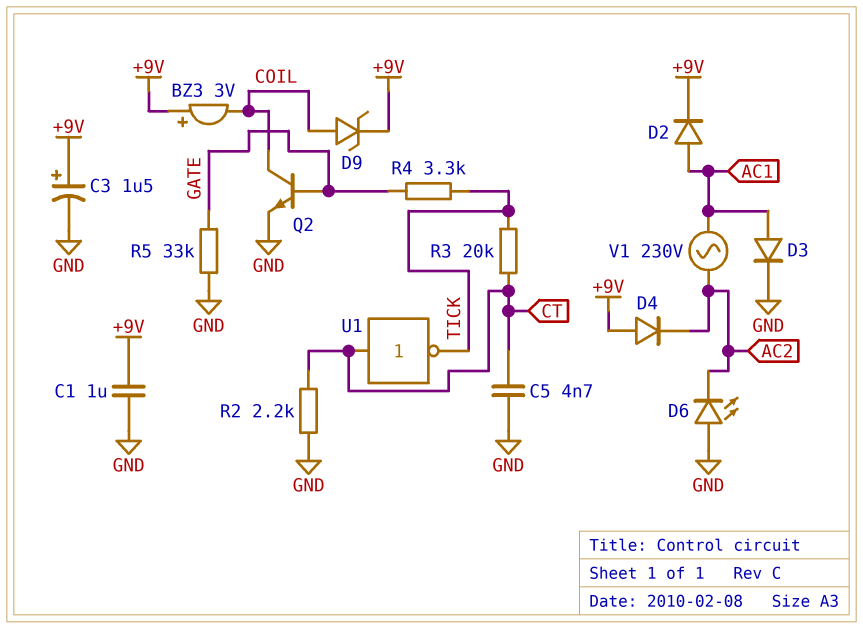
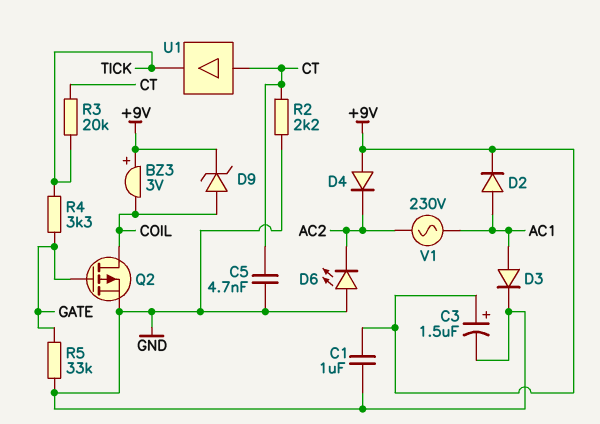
Q2: NPN (B GATE, C COIL, E GND) -> PMOS (G GATE, D COIL, S GND)
U1: NOT (in CT, out TICK) -> buffer (in CT, out TICK)

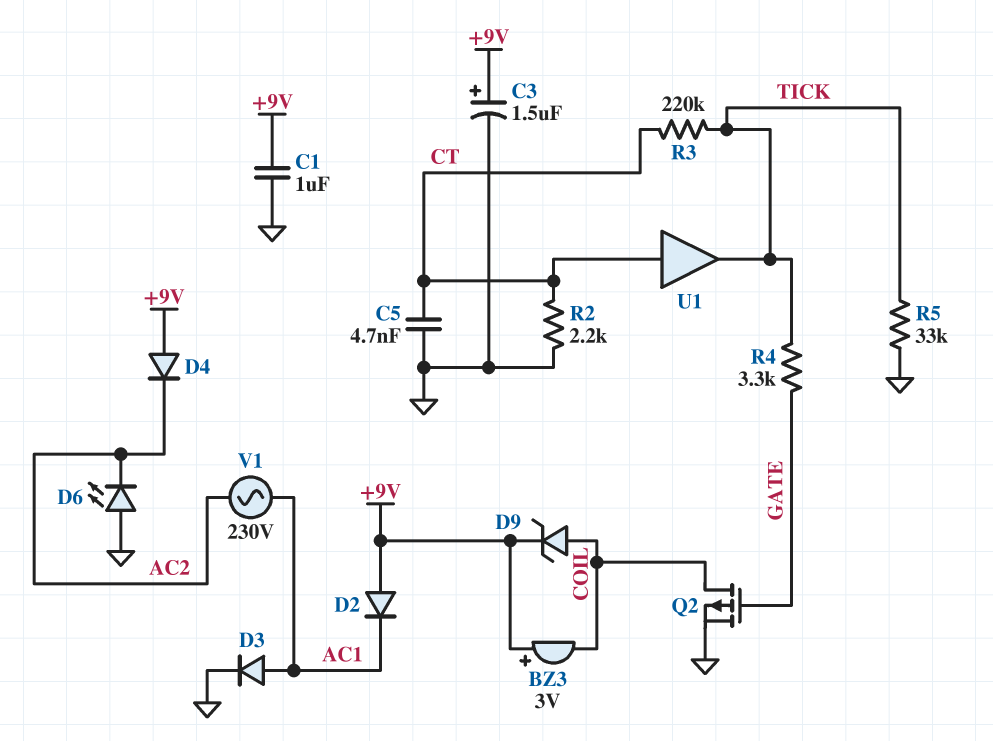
D2: diode (A AC1, K +9V) -> diode (A +9V, K AC1)
R3: 20k (CT, TICK) -> 220k (CT, TICK)
R5: 33k (GATE, GND) -> 33k (GND, TICK)

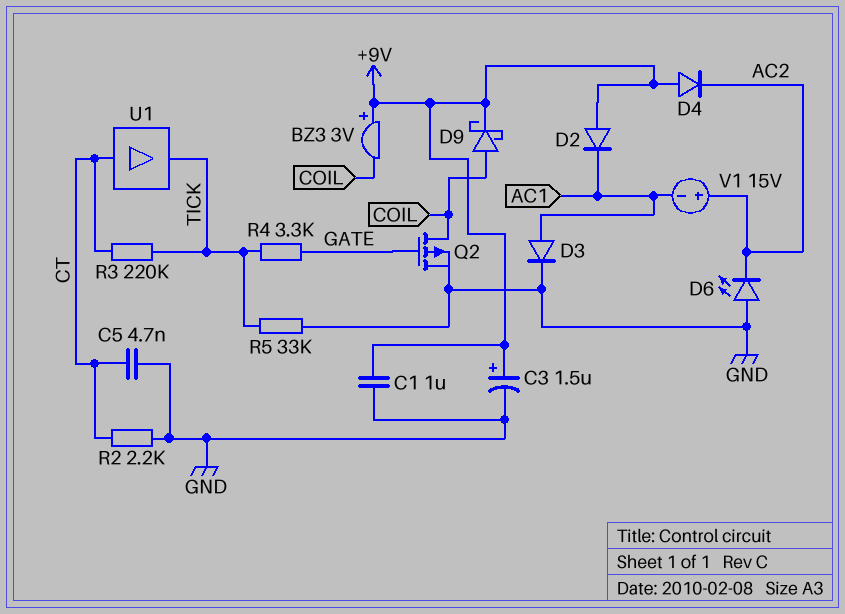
D9: zener (A COIL, K +9V) -> schottky (A COIL, K +9V)
V1: AC 230V (AC1, AC2) -> 15V (plus AC2, minus AC1)

